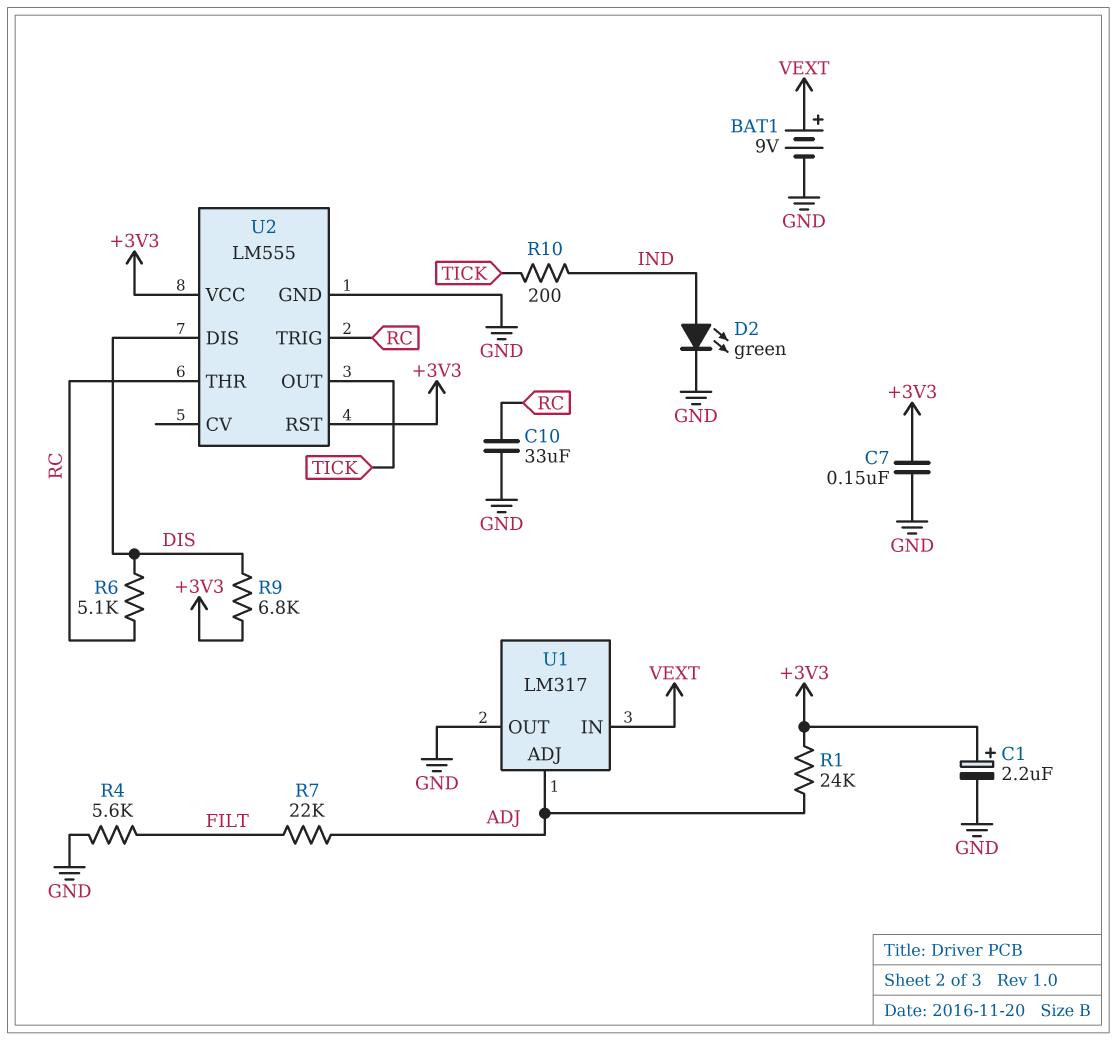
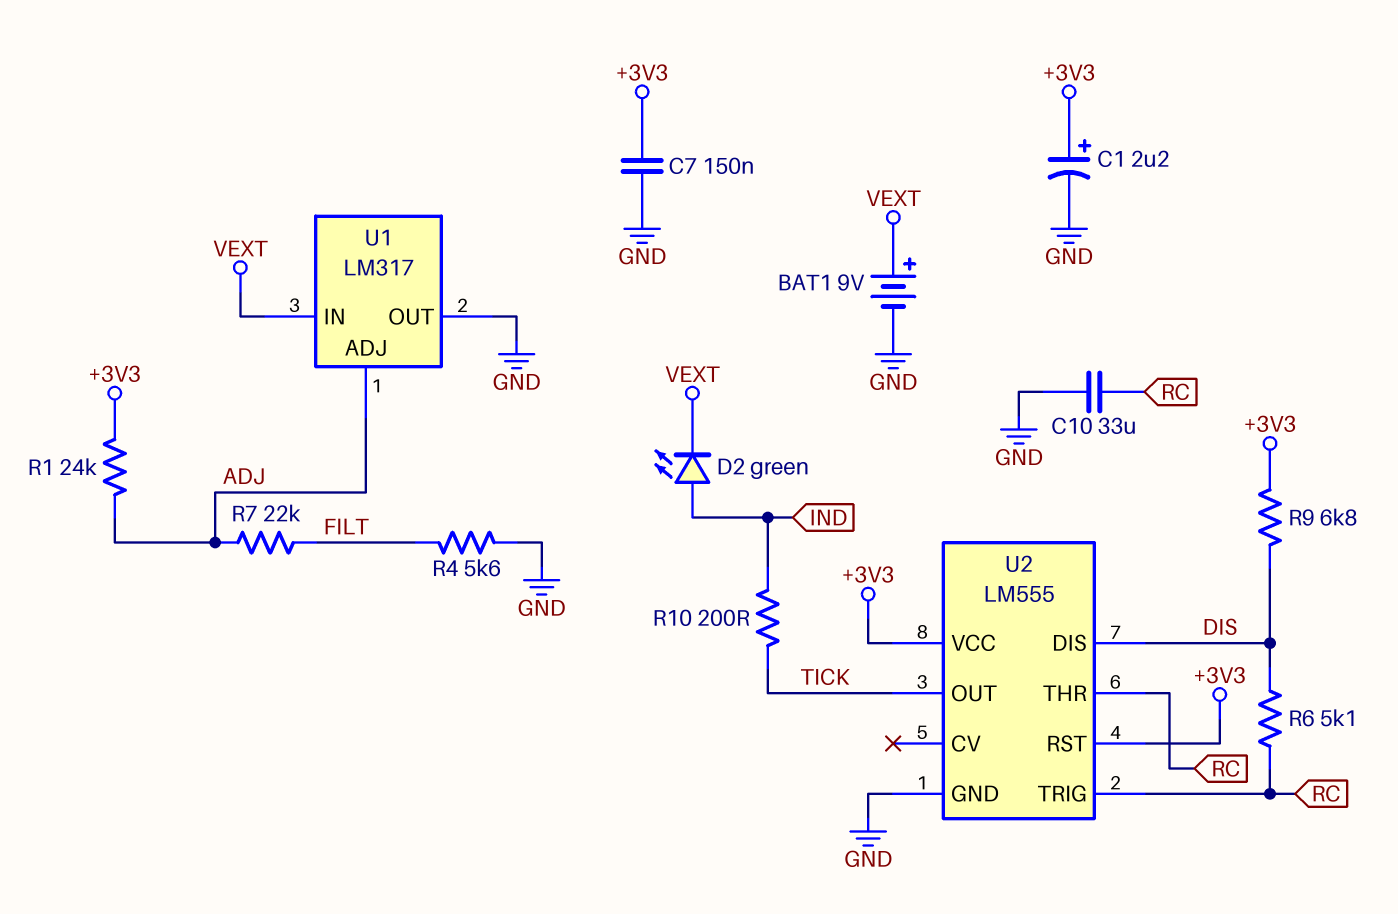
D2: LED green (A IND, K GND) -> LED green (A IND, K VEXT)

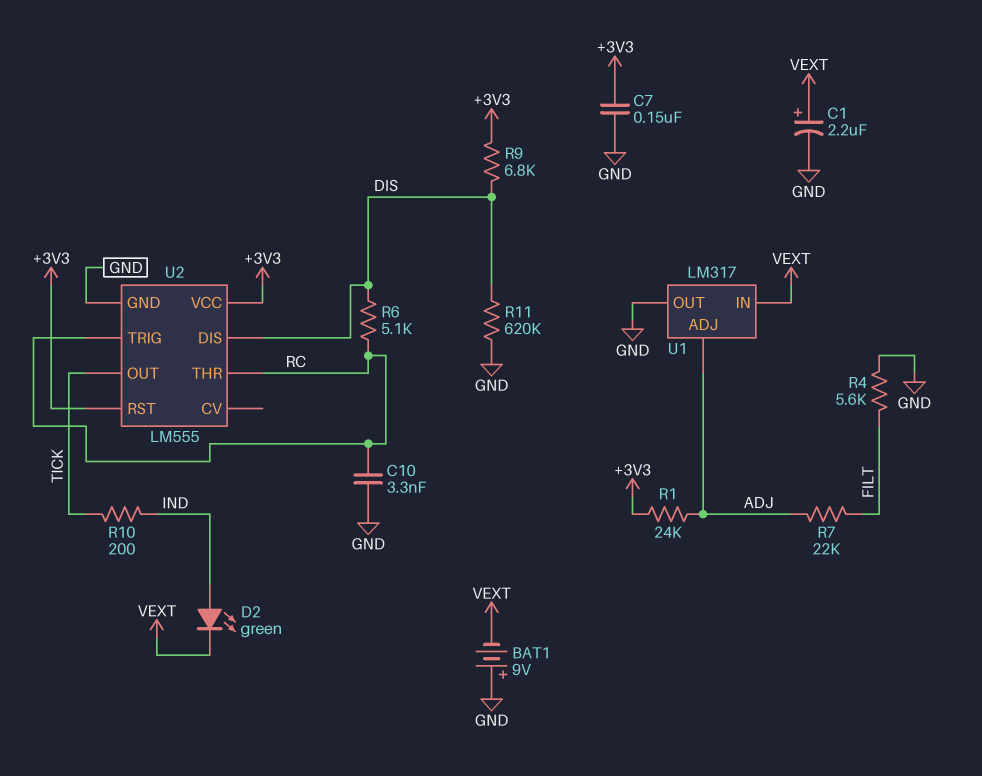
BAT1: 9V (plus VEXT, minus GND) -> 9V (plus GND, minus VEXT)
C1: 2.2uF (plus +3V3, minus GND) -> 2.2uF (plus VEXT, minus GND)
C10: 33uF (GND, RC) -> 3.3nF (GND, RC)
R11: none -> 620k (DIS, GND)

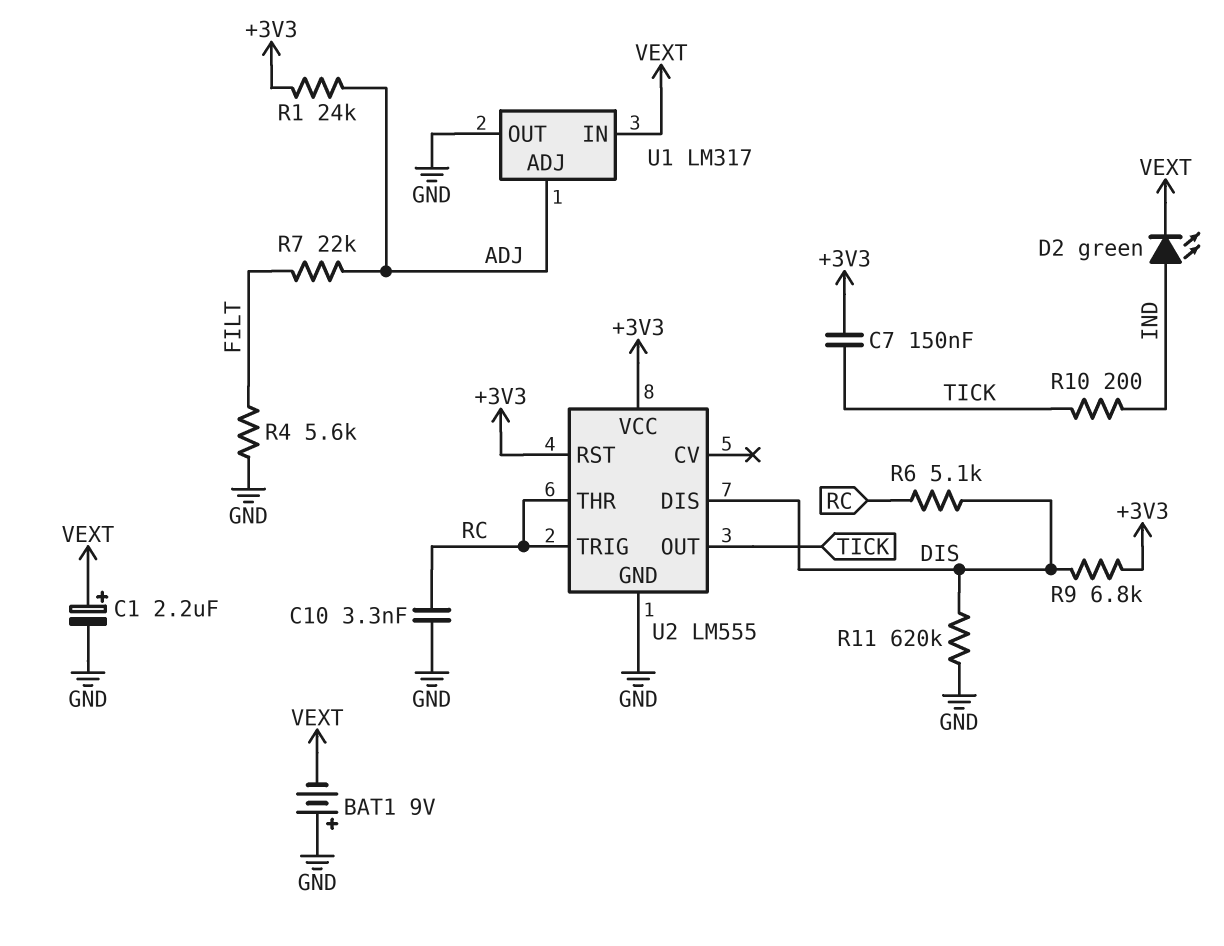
C7: 150nF (+3V3, GND) -> 150nF (+3V3, TICK)

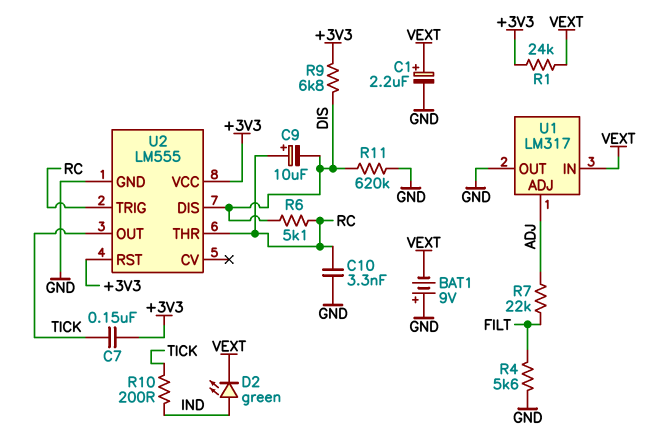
C9: none -> 10uF (plus RC, minus DIS)
R1: 24k (+3V3, ADJ) -> 24k (+3V3, VEXT)

